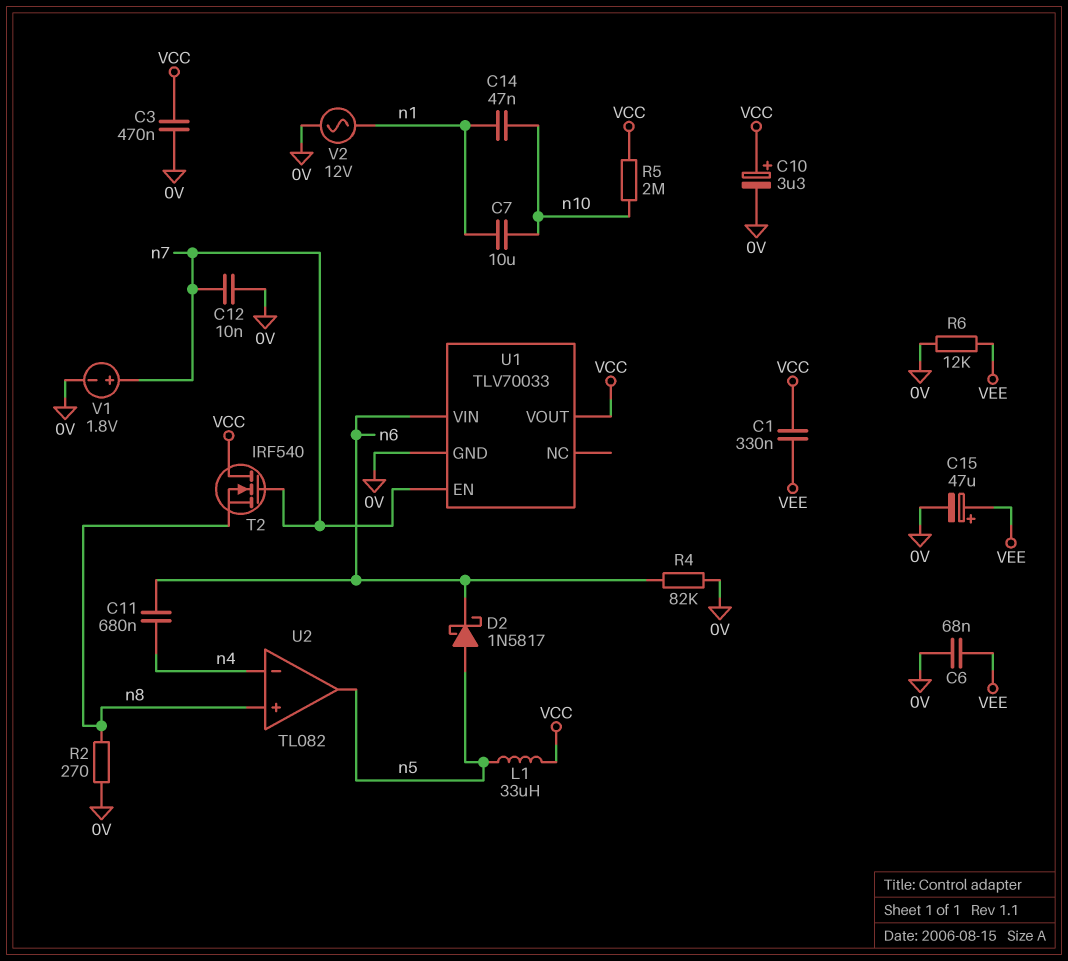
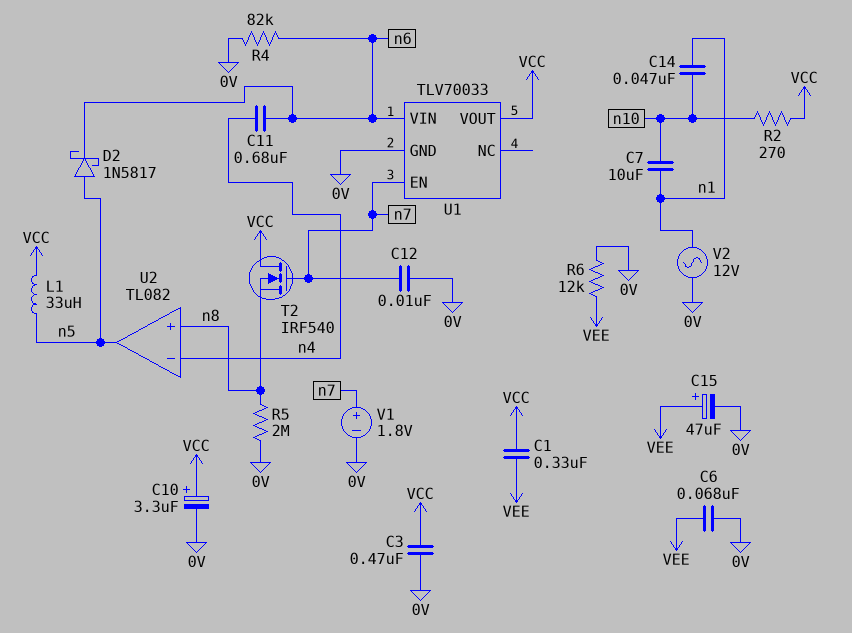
R2: 270 (0V, n8) -> 270 (VCC, n10)
R5: 2M (VCC, n10) -> 2M (0V, n8)

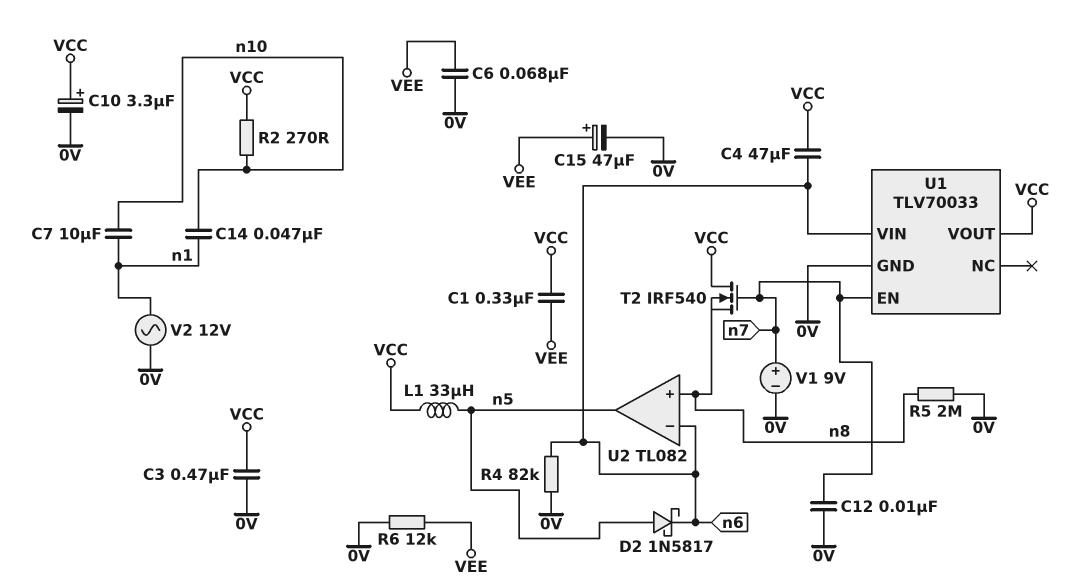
C4: none -> 47uF (VCC, n6)
C11: 680nF (n4, n6) -> none
U2 pin in-: n4 -> n6
V1: 1.8V (plus n7, minus 0V) -> 9V (plus n7, minus 0V)

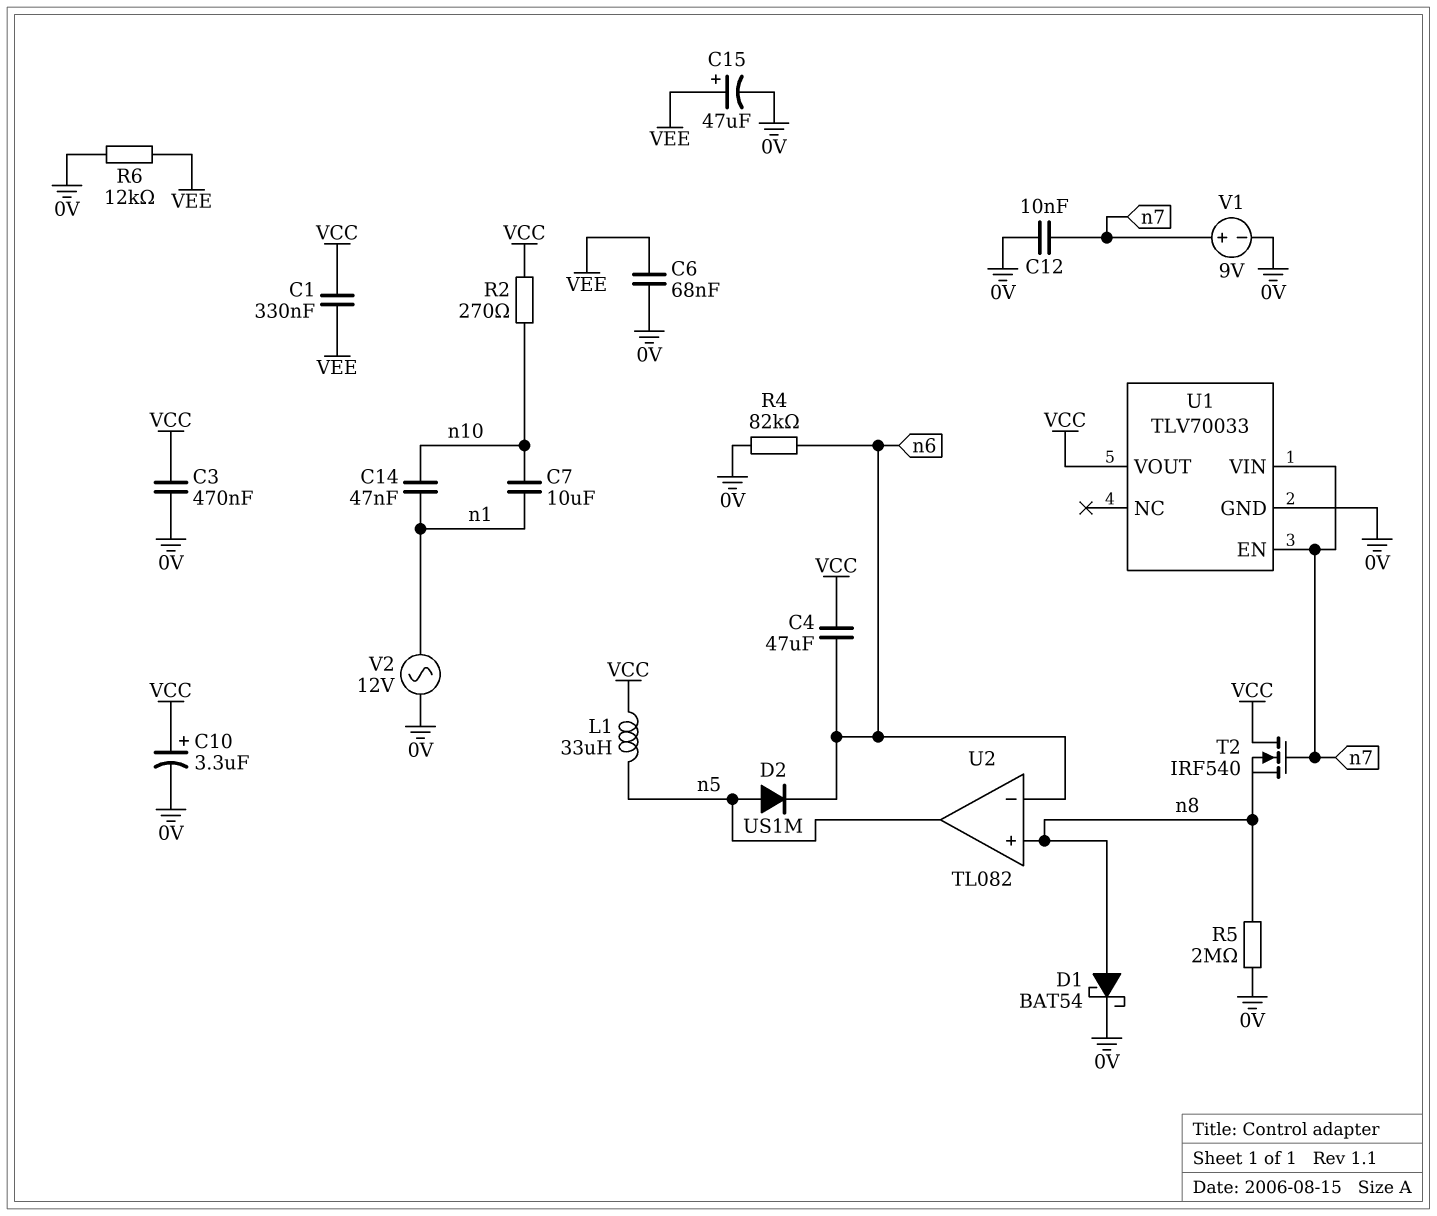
D1: none -> schottky BAT54 (A n8, K 0V)
D2: schottky 1N5817 (A n5, K n6) -> diode US1M (A n5, K n6)
U1 pin VIN: n6 -> n7

